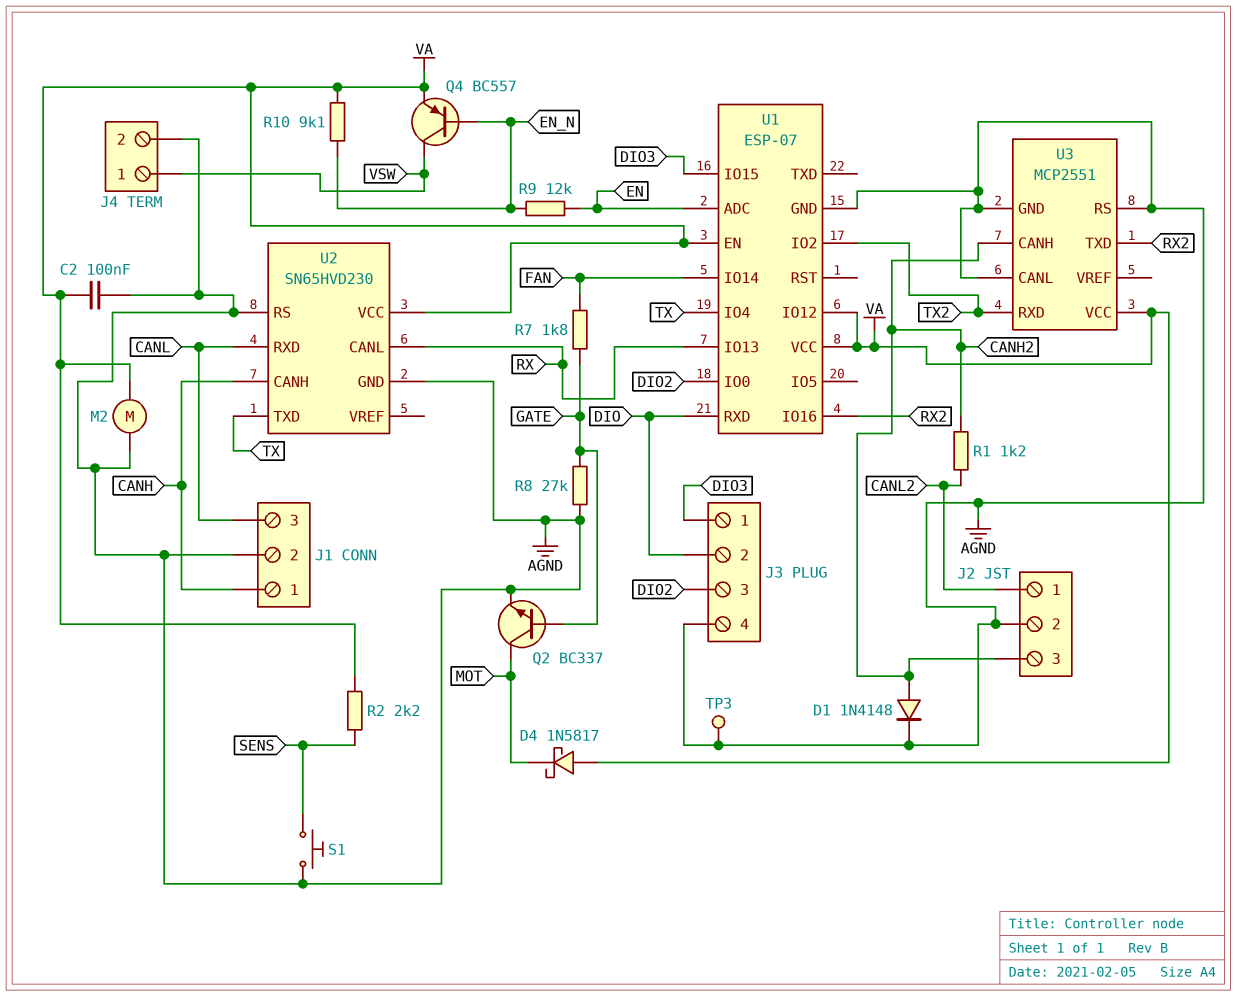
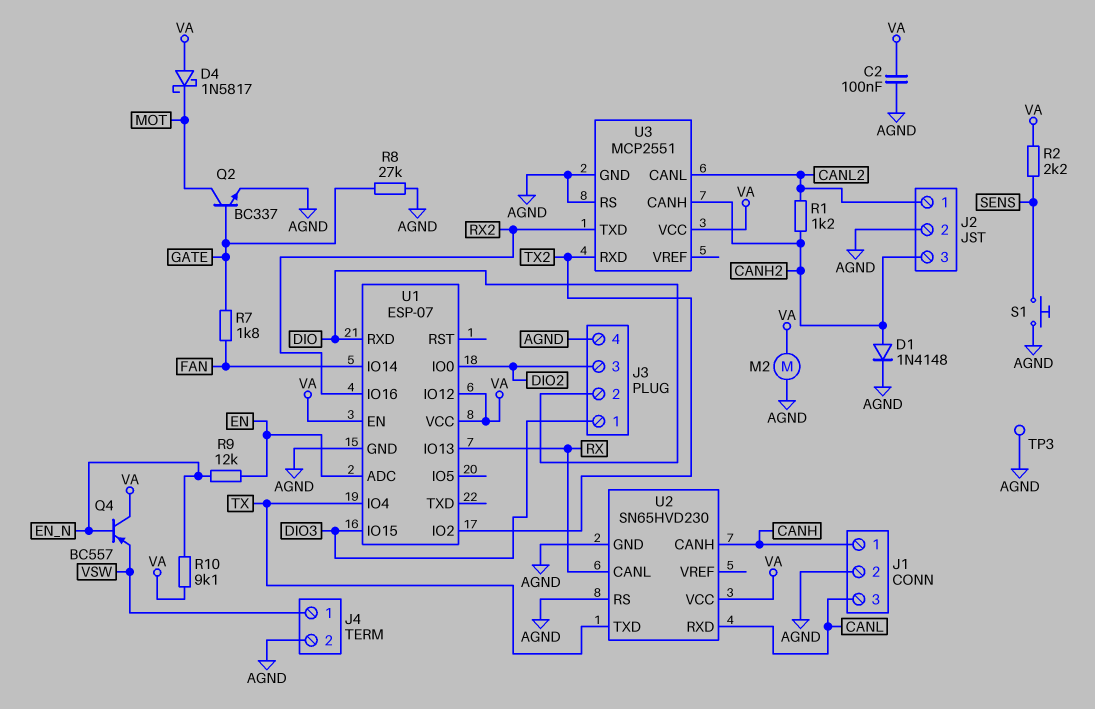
Q4: PNP BC557 (B EN_N, C VSW, E VA) -> PNP BC557 (B EN_N, C VA, E VSW)
U3 pin CANL: AGND -> CANL2

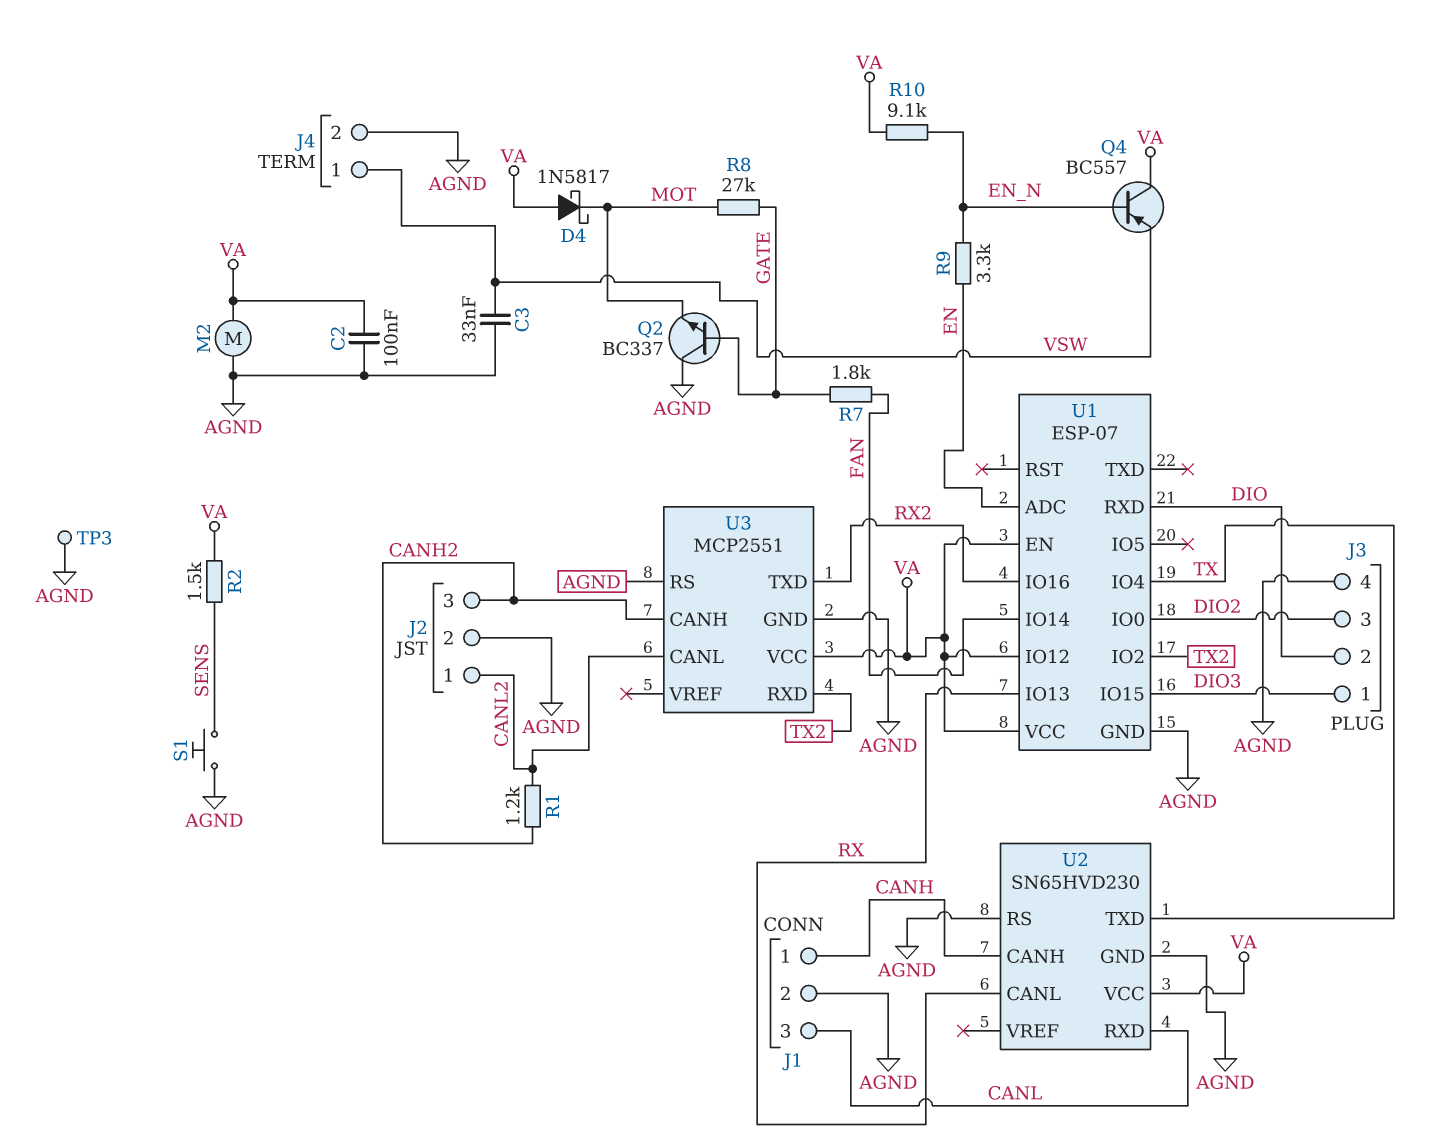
C3: none -> 33nF (AGND, VSW)
D1: diode 1N4148 (A CANH2, K AGND) -> none
Q2: NPN BC337 (B GATE, C MOT, E AGND) -> NPN BC337 (B GATE, C AGND, E MOT)
R2: 2.2k (SENS, VA) -> 1.5k (SENS, VA)
R8: 27k (AGND, GATE) -> 27k (GATE, MOT)
R9: 12k (EN, EN_N) -> 3.3k (EN, EN_N)

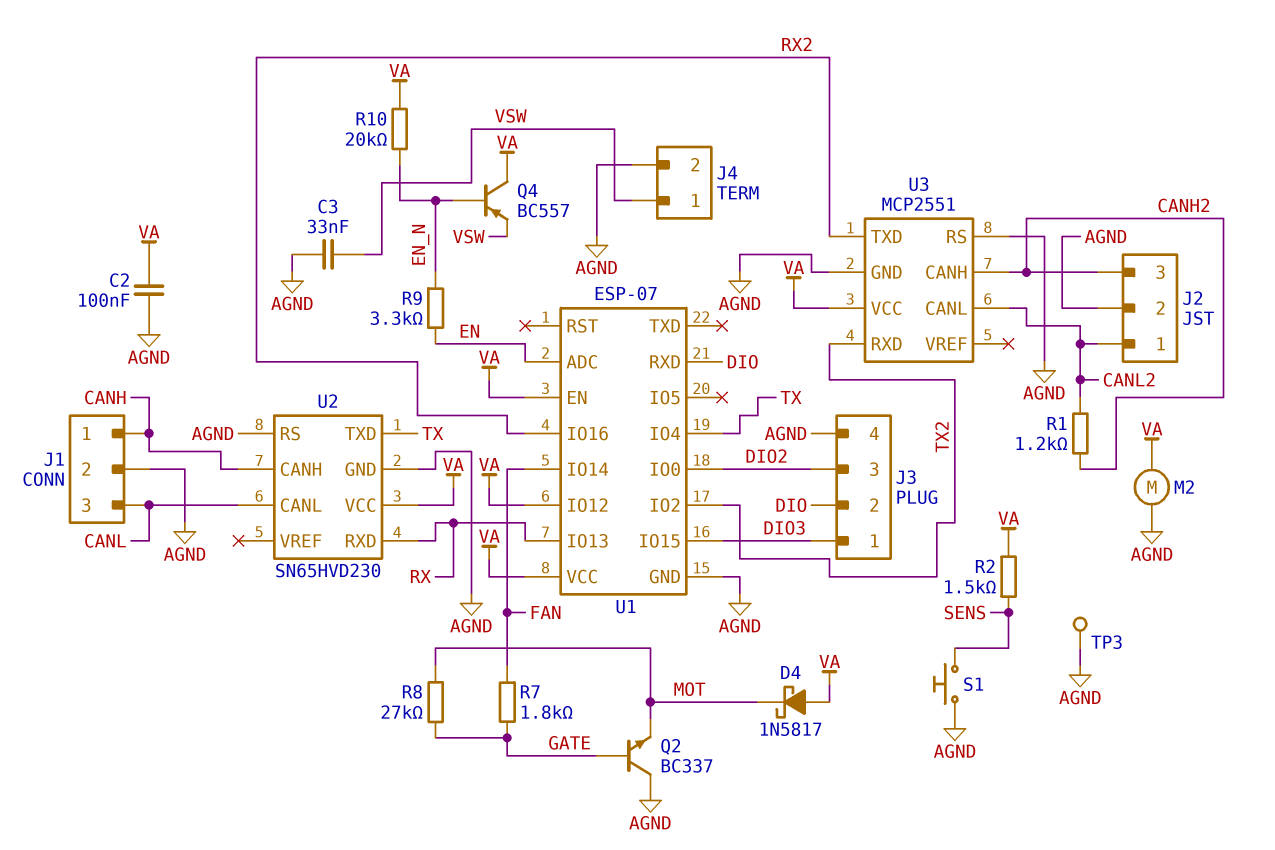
R10: 9.1k (EN_N, VA) -> 20k (EN_N, VA)
U2 pin CANL: RX -> CANL
U2 pin RXD: CANL -> RX

